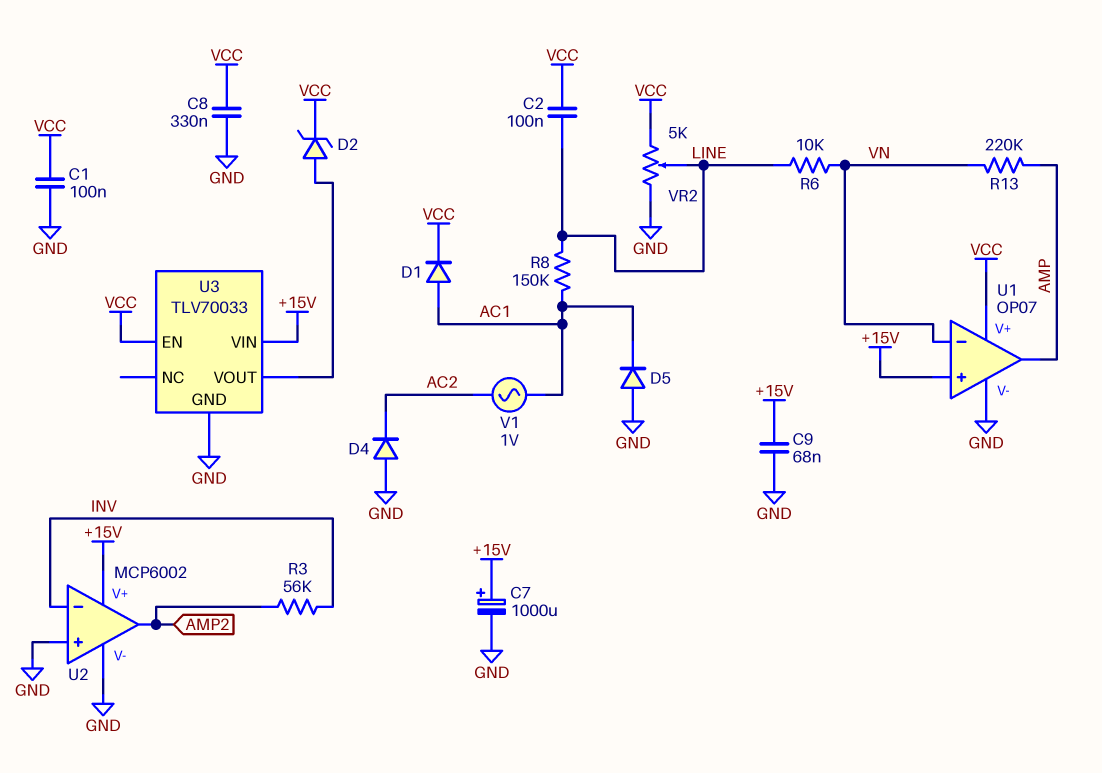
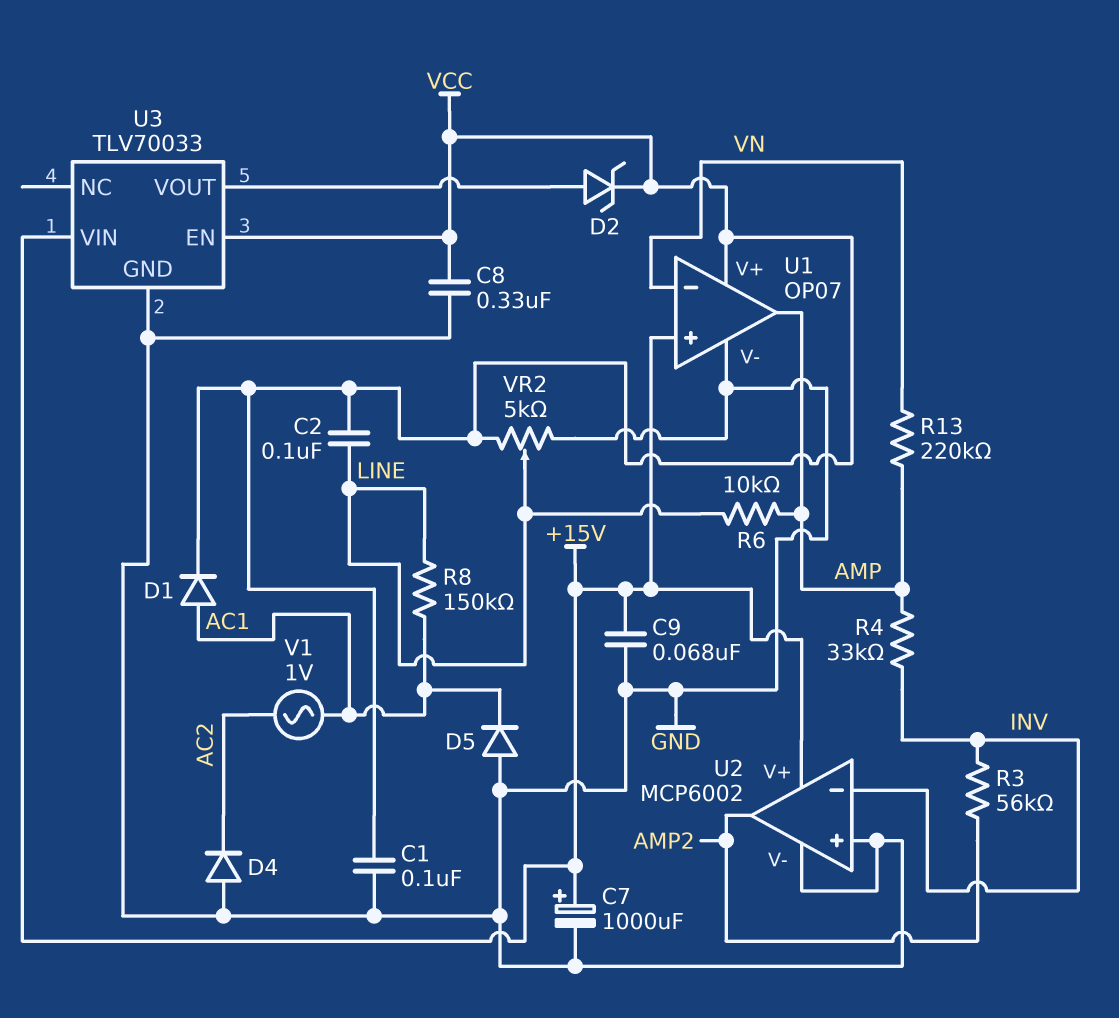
R4: none -> 33k (AMP, INV)
R6: 10k (LINE, VN) -> 10k (AMP, LINE)

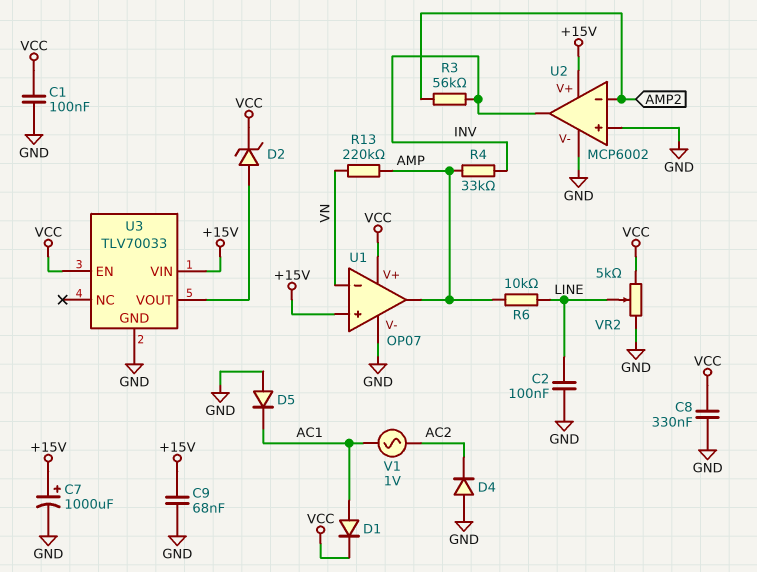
C2: 100nF (LINE, VCC) -> 100nF (GND, LINE)
R8: 150k (AC1, LINE) -> none
U2 pin in-: INV -> AMP2
U2 pin out: AMP2 -> INV

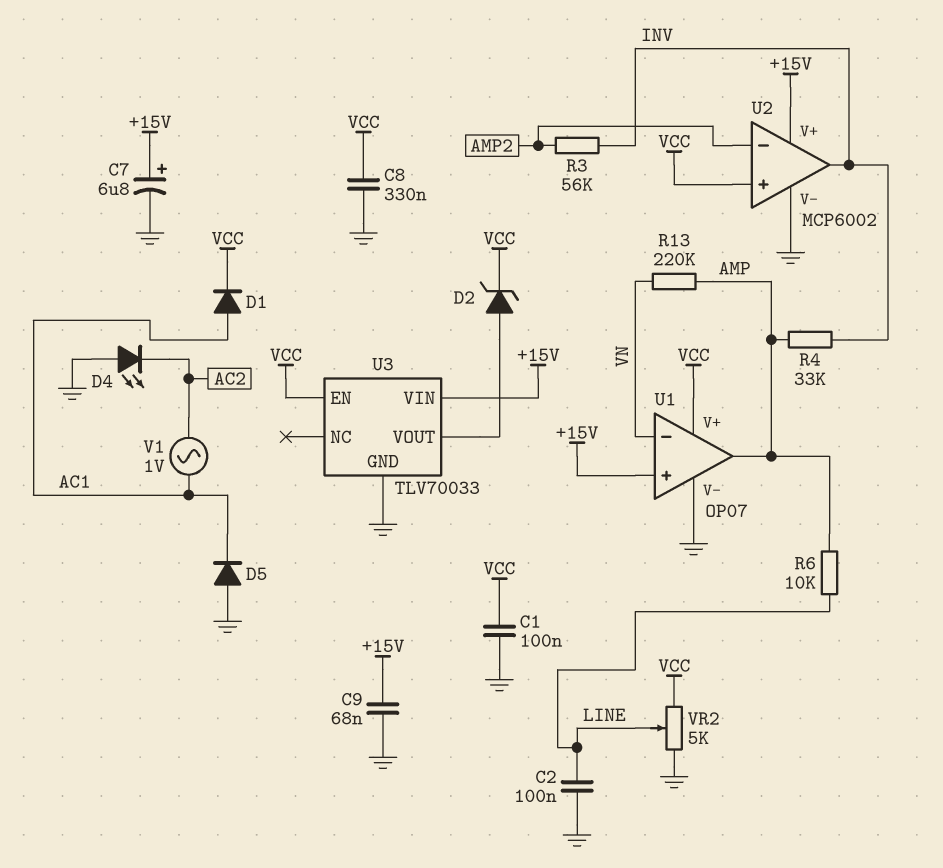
C7: 1000uF (plus +15V, minus GND) -> 6.8uF (plus +15V, minus GND)
D4: diode (A GND, K AC2) -> LED (A GND, K AC2)
U2 pin in+: GND -> VCC

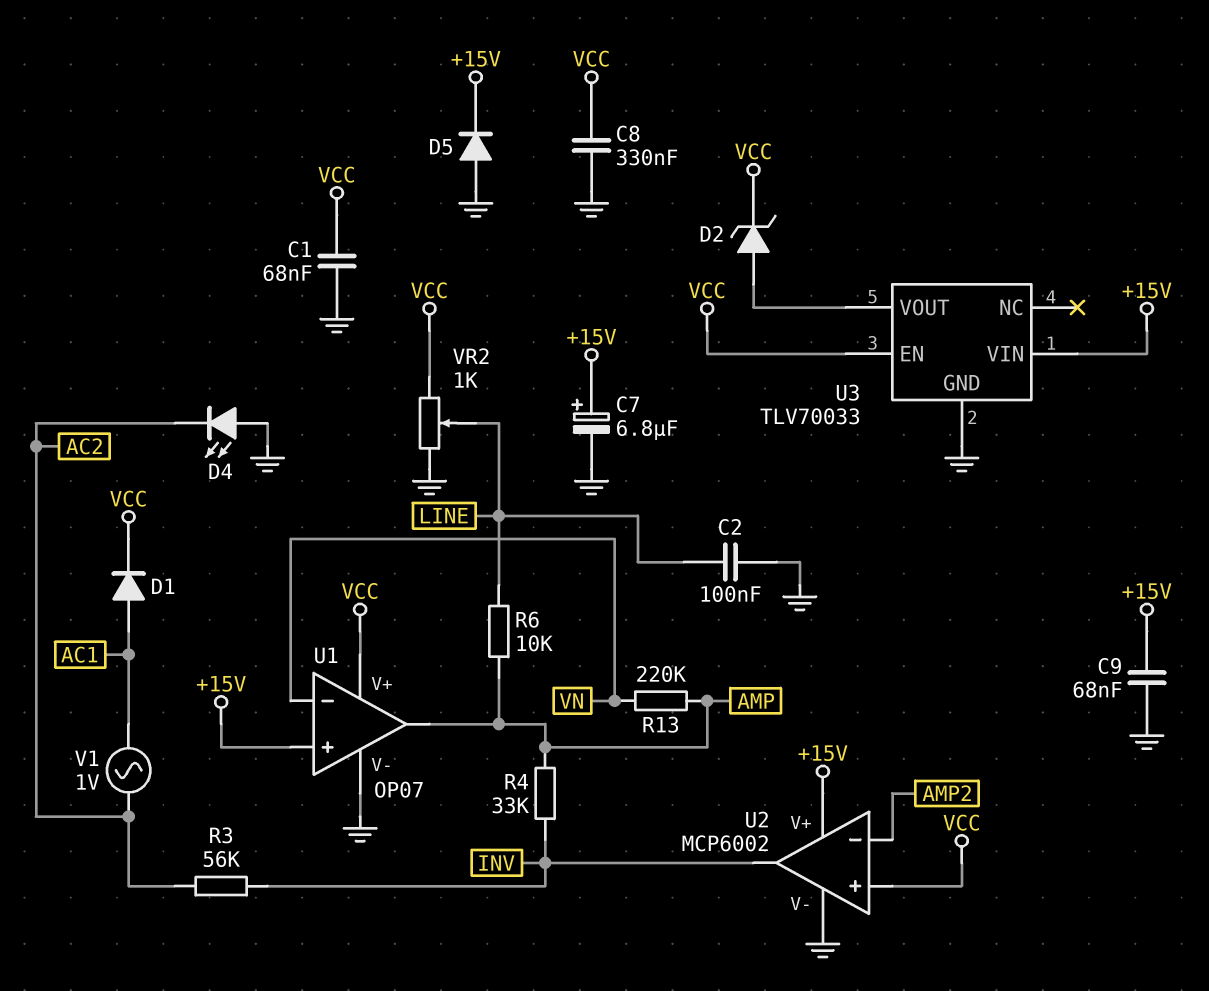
C1: 100nF (GND, VCC) -> 68nF (GND, VCC)
D5: diode (A GND, K AC1) -> diode (A GND, K +15V)
R3: 56k (AMP2, INV) -> 56k (AC2, INV)
VR2: 5k (GND, VCC, wiper LINE) -> 1k (GND, VCC, wiper LINE)

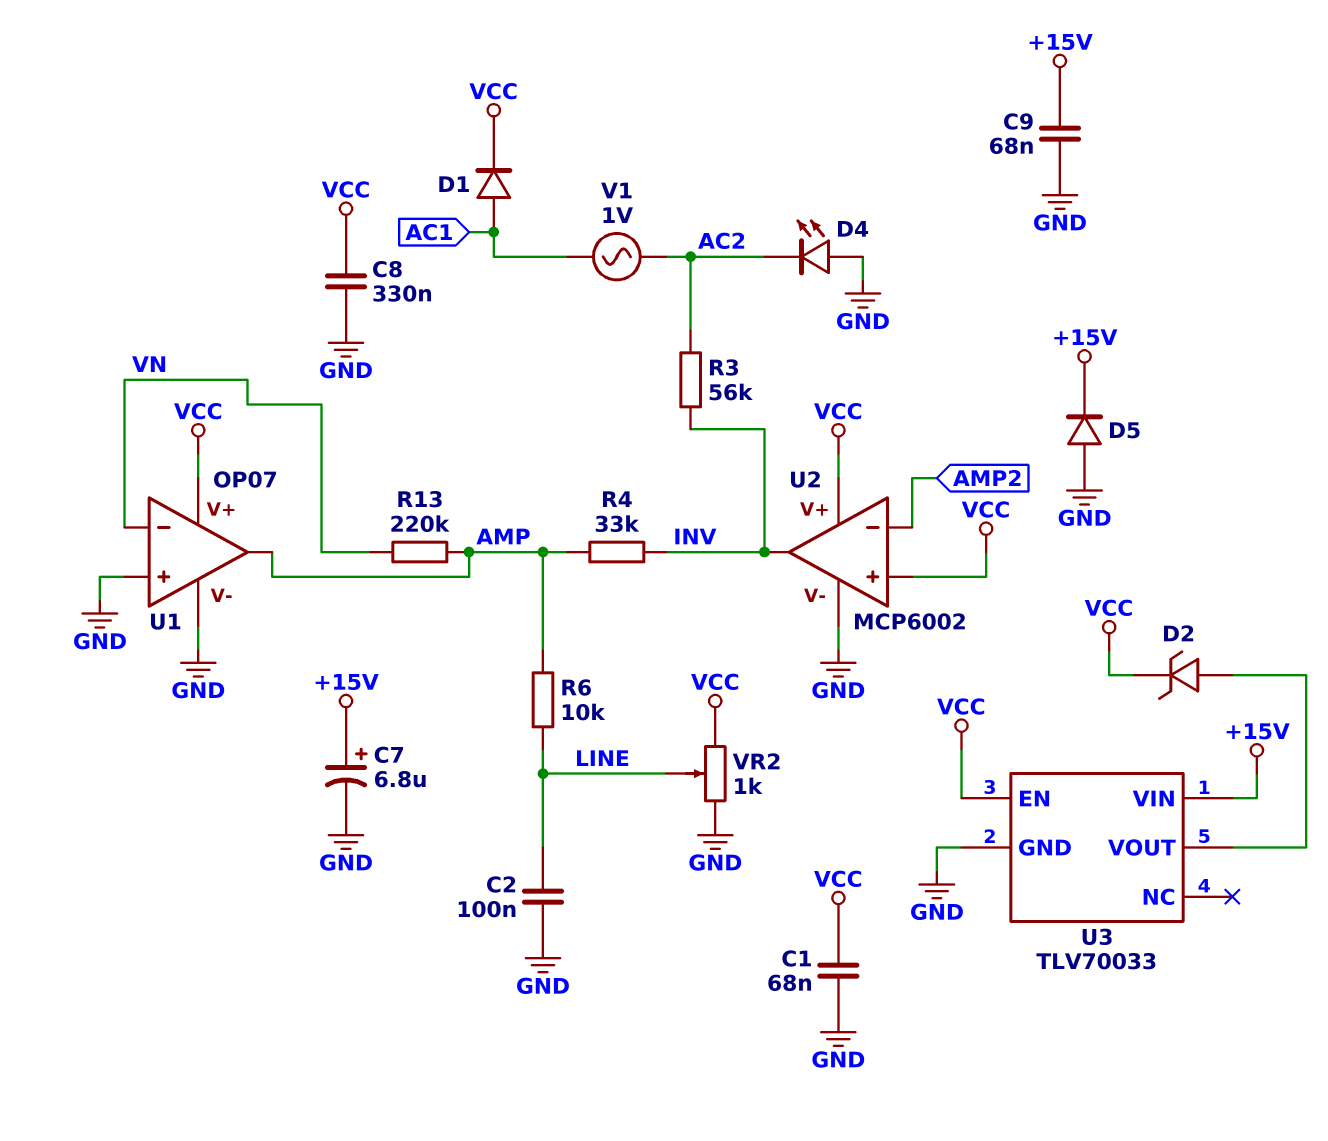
U1 pin in+: +15V -> GND
U2 pin V+: +15V -> VCC

